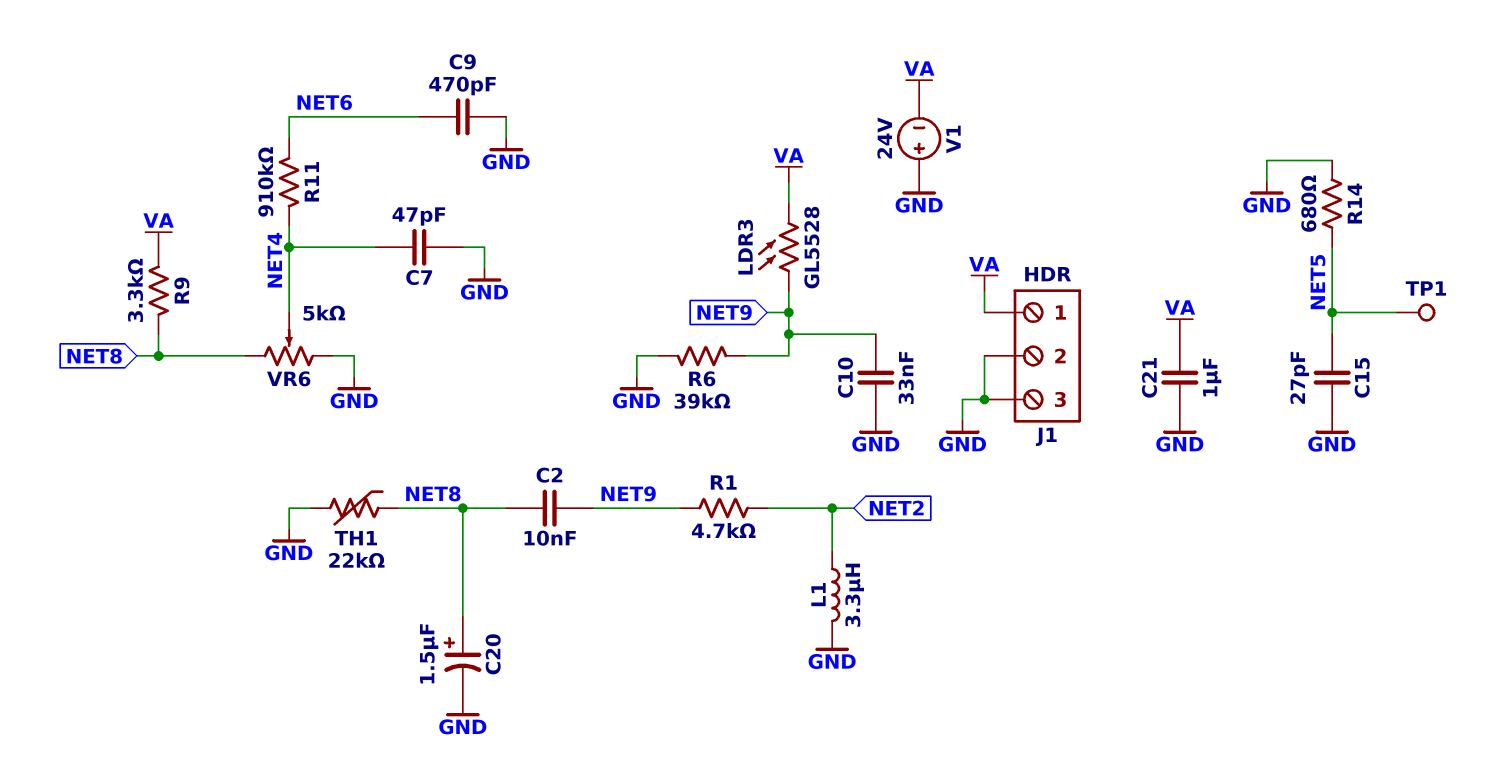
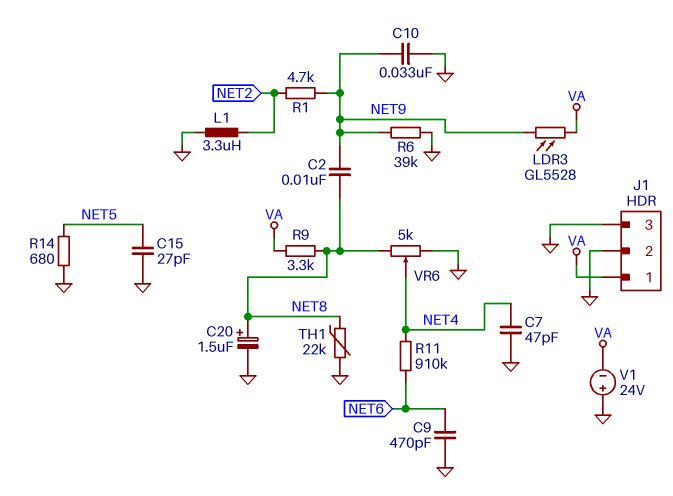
C21: 1uF (GND, VA) -> none
TP1: test point (NET5) -> none

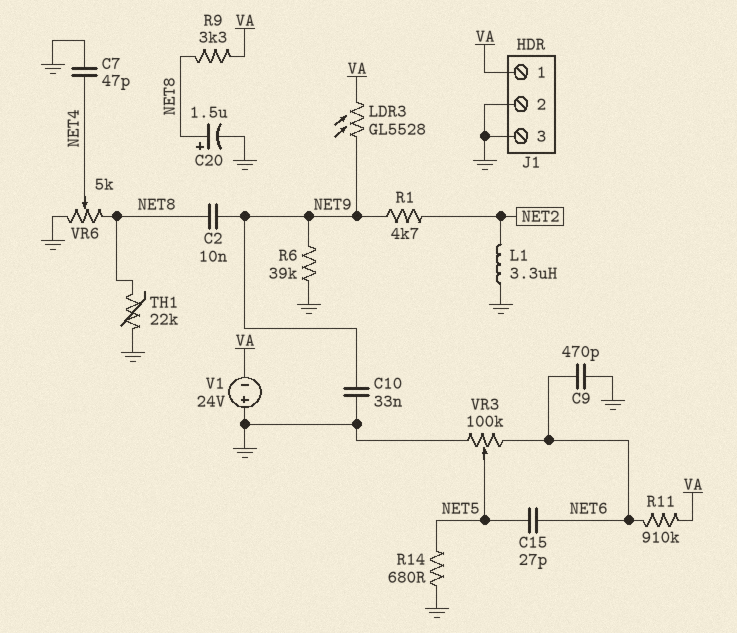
C15: 27pF (GND, NET5) -> 27pF (NET5, NET6)
R11: 910k (NET4, NET6) -> 910k (NET6, VA)
VR3: none -> 100k (GND, NET6, wiper NET5)

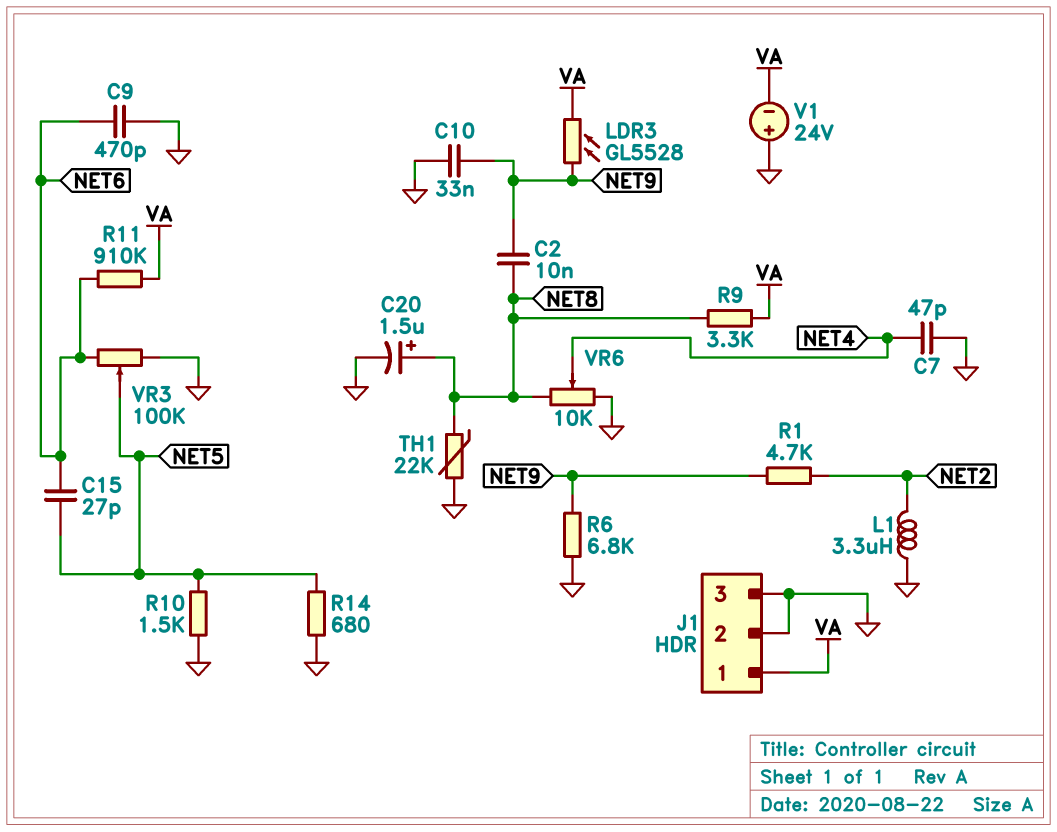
R6: 39k (GND, NET9) -> 6.8k (GND, NET9)
R10: none -> 1.5k (GND, NET5)
VR6: 5k (GND, NET8, wiper NET4) -> 10k (GND, NET8, wiper NET4)

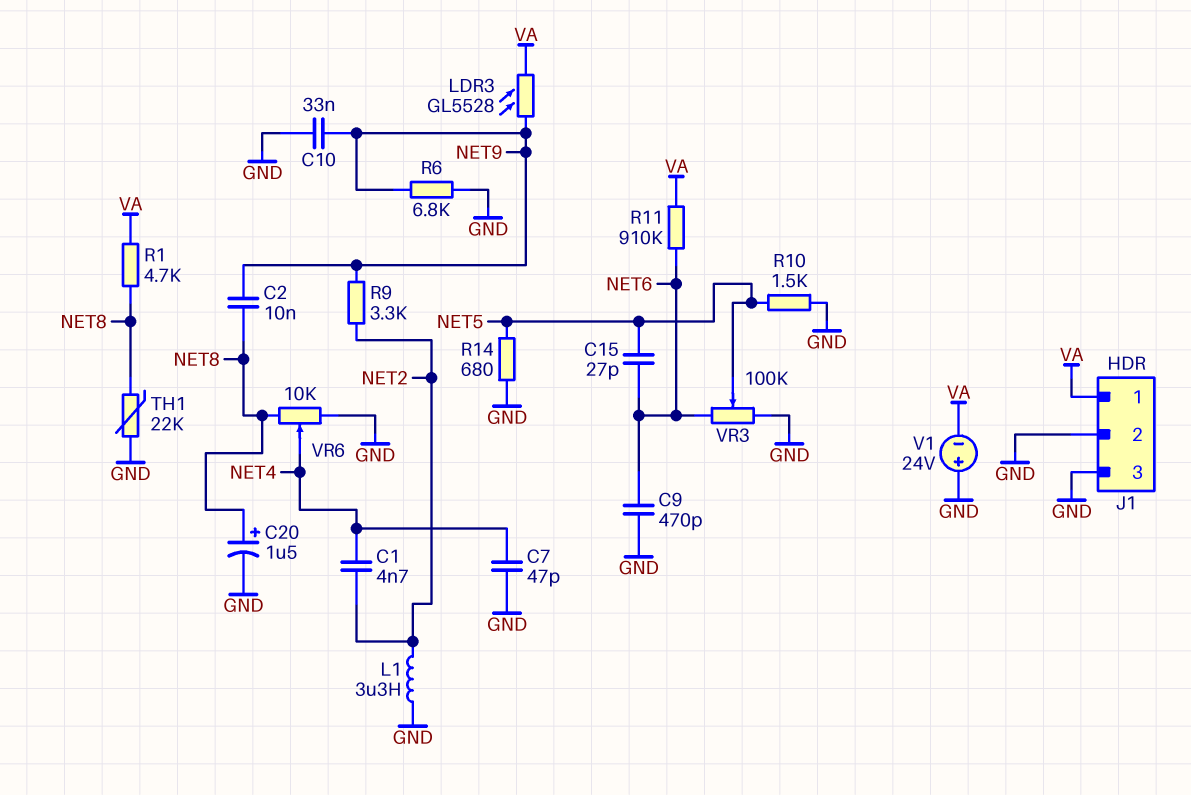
C1: none -> 4.7nF (NET2, NET4)
R1: 4.7k (NET2, NET9) -> 4.7k (NET8, VA)
R9: 3.3k (NET8, VA) -> 3.3k (NET2, NET9)

